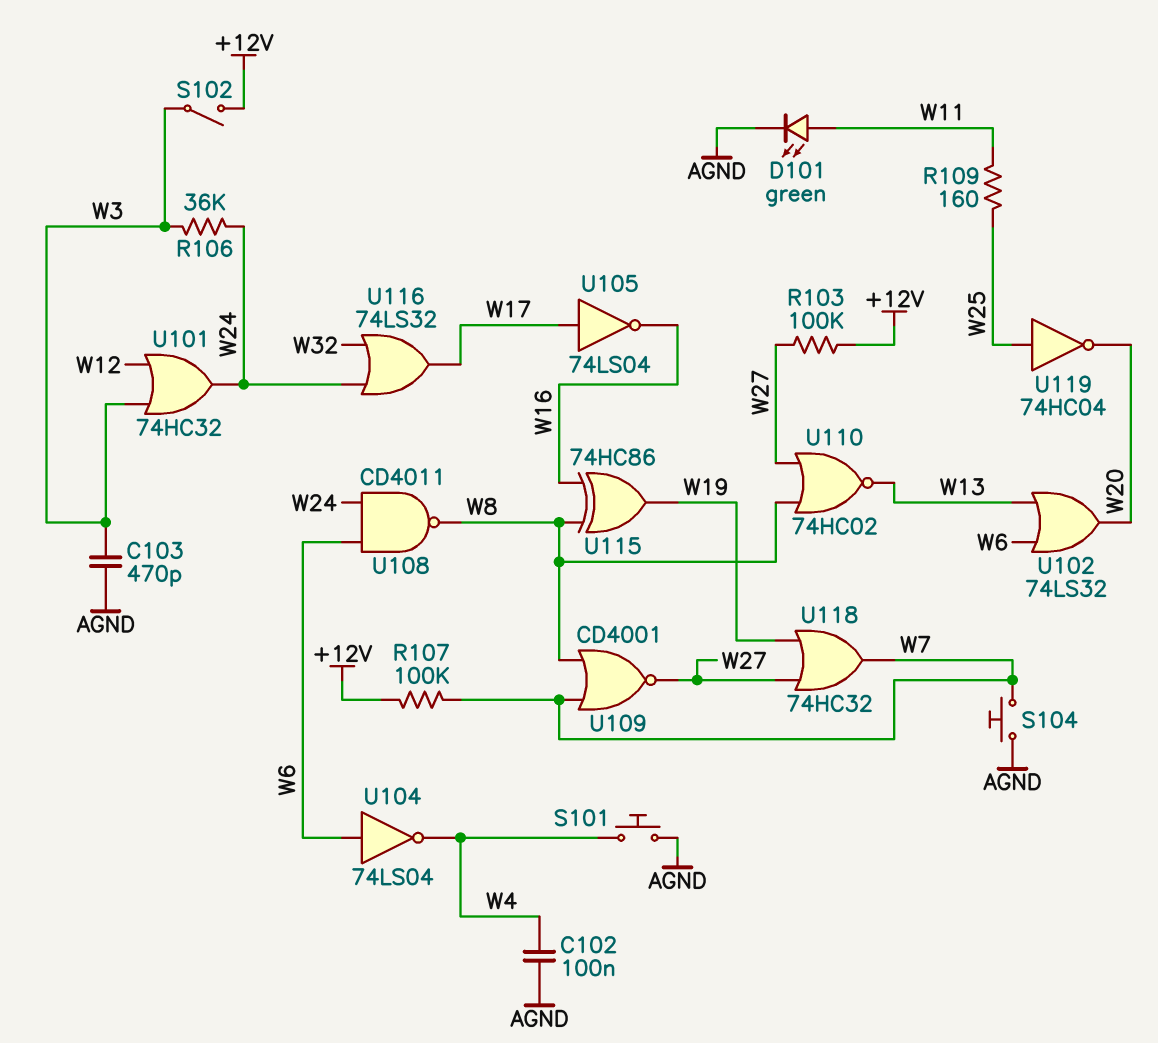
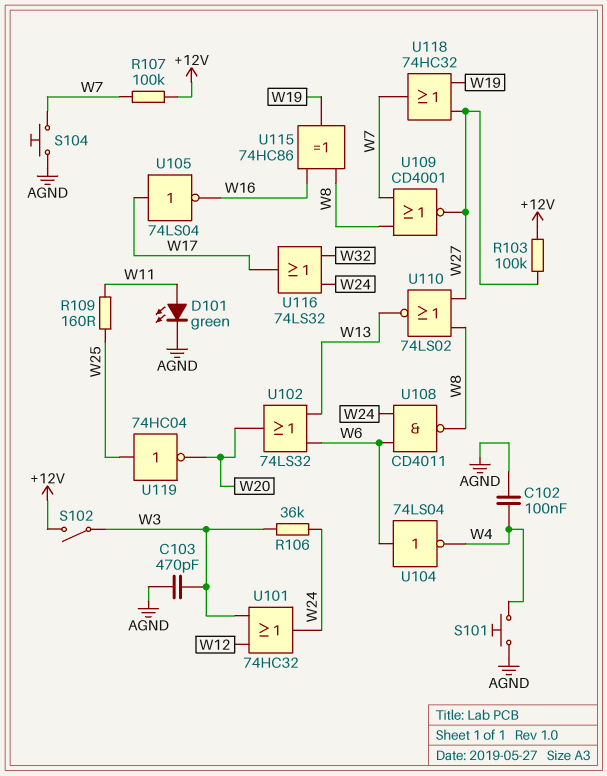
U110: NOR 74HC02 (in W8, in W27, out W13) -> NOR 74LS02 (in W8, in W27, out W13)

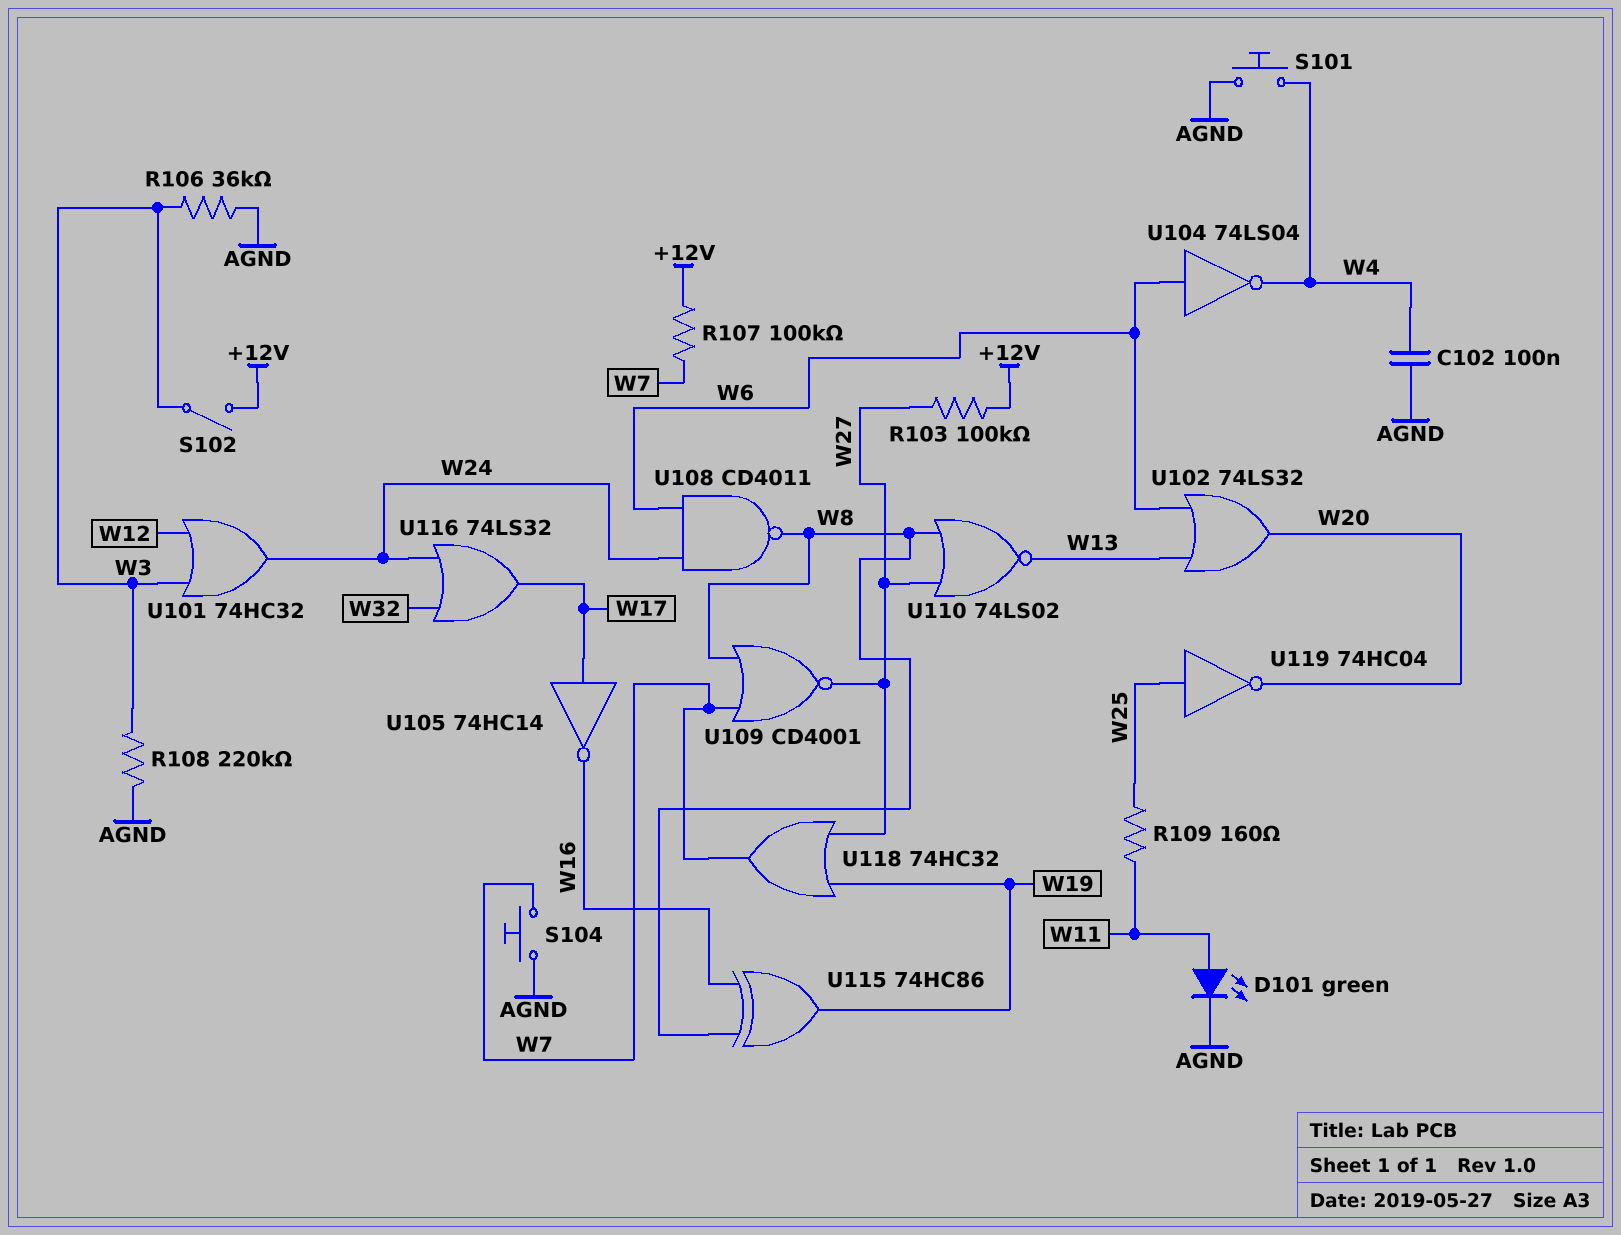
C103: 470pF (AGND, W3) -> none
R106: 36k (W3, W24) -> 36k (AGND, W3)
R108: none -> 220k (AGND, W3)
U105: NOT 74LS04 (in W17, out W16) -> NOT 74HC14 (in W17, out W16)

